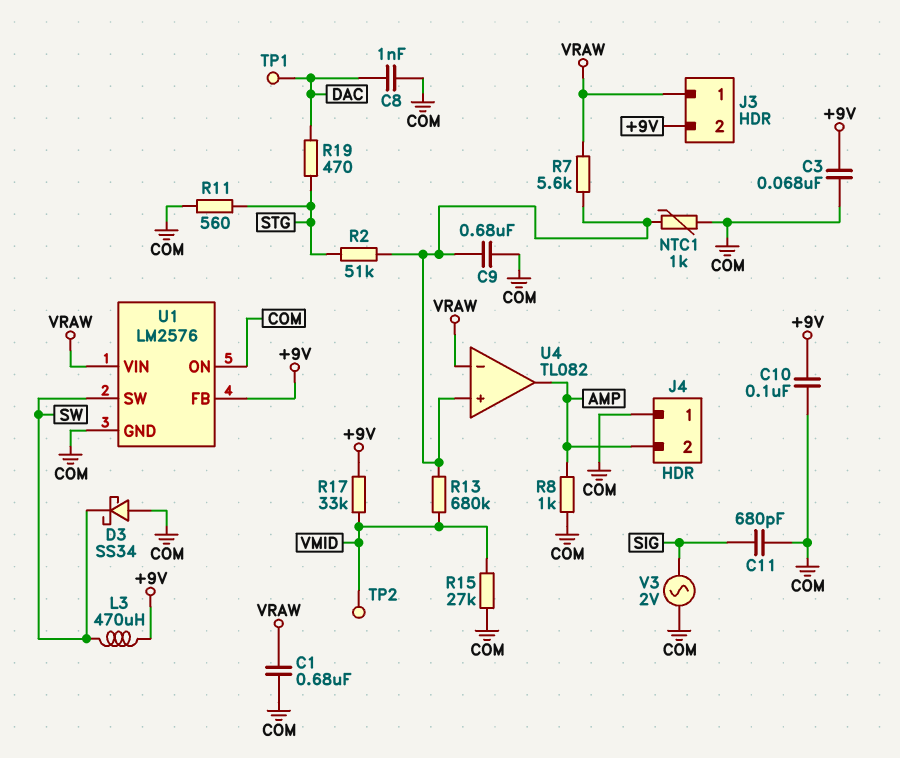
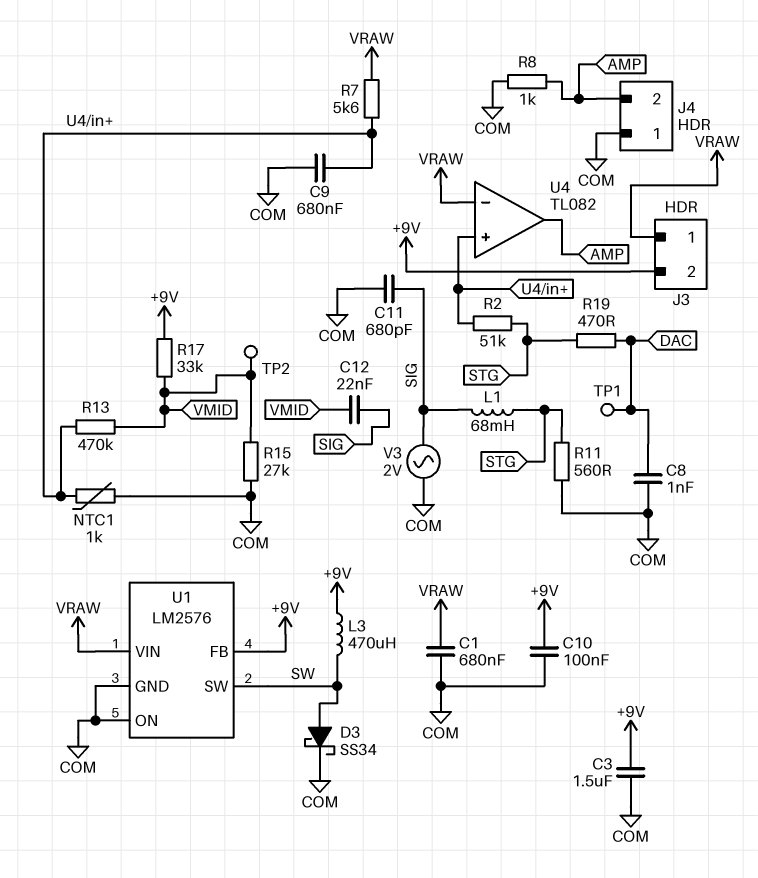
C3: 68nF (+9V, COM) -> 1.5uF (+9V, COM)
C12: none -> 22nF (SIG, VMID)
D3: schottky SS34 (A COM, K SW) -> schottky SS34 (A SW, K COM)
L1: none -> 68mH (SIG, STG)
R13: 680k (U4/in+, VMID) -> 470k (U4/in+, VMID)

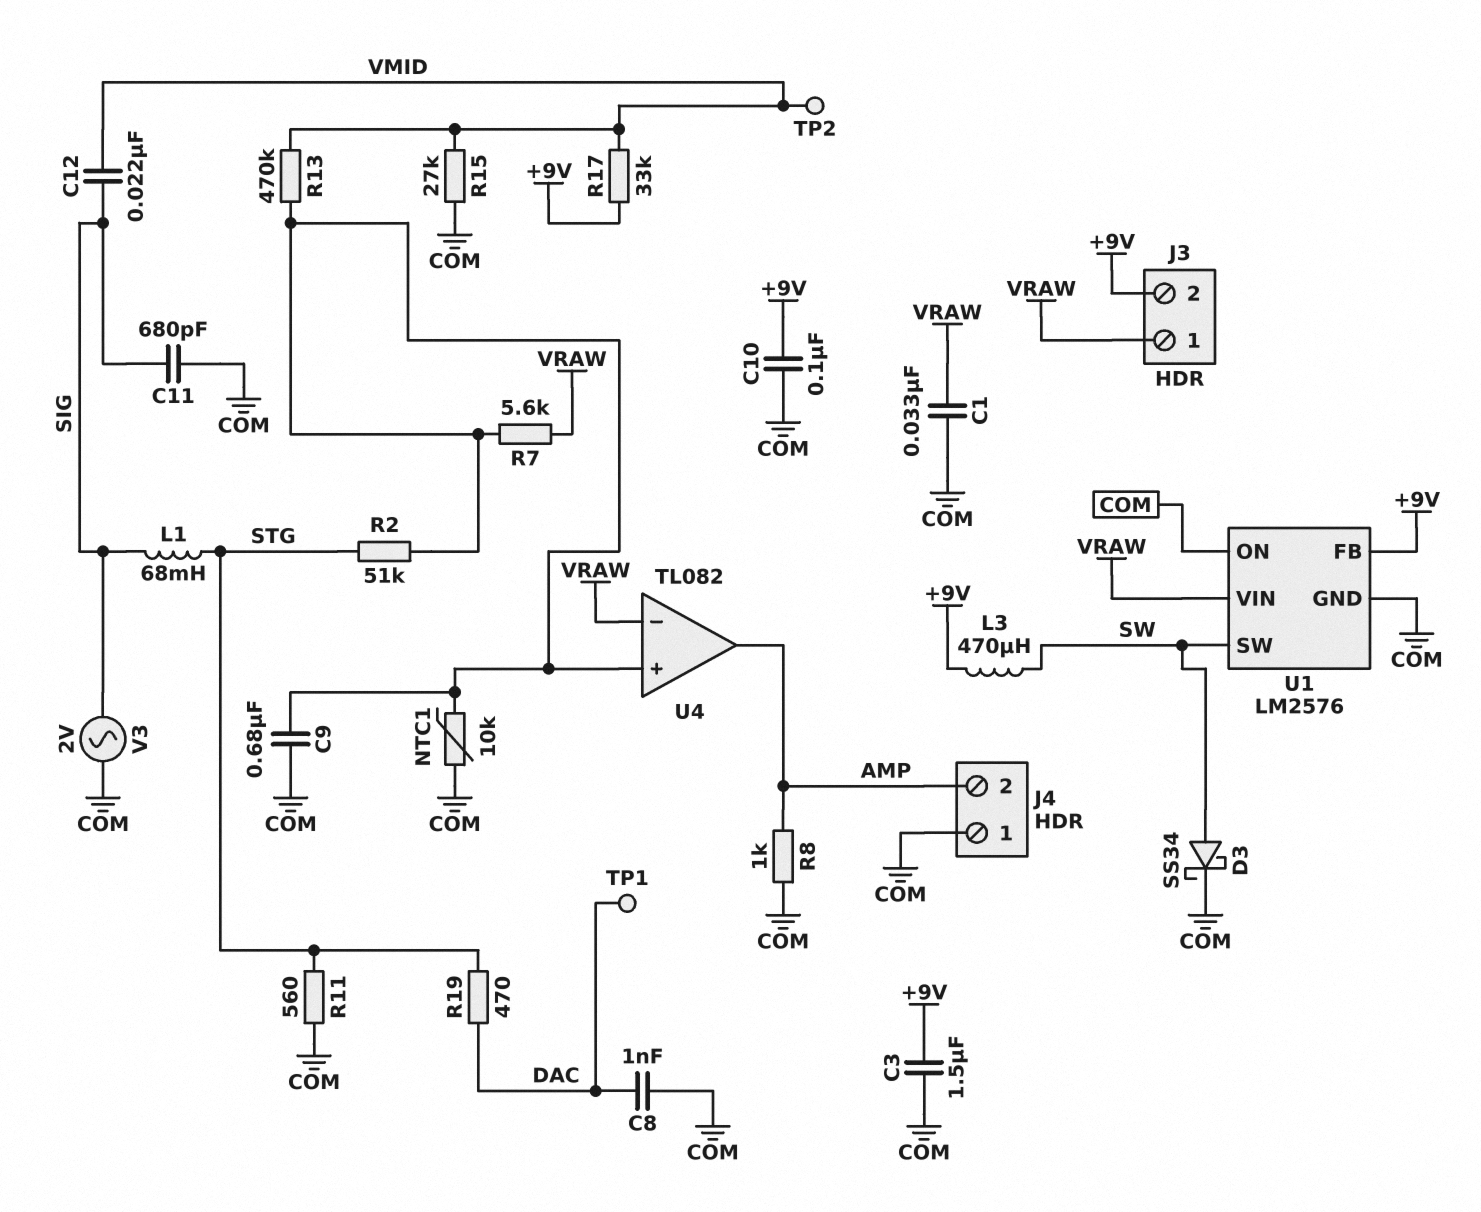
C1: 680nF (COM, VRAW) -> 33nF (COM, VRAW)
NTC1: 1k (COM, U4/in+) -> 10k (COM, U4/in+)

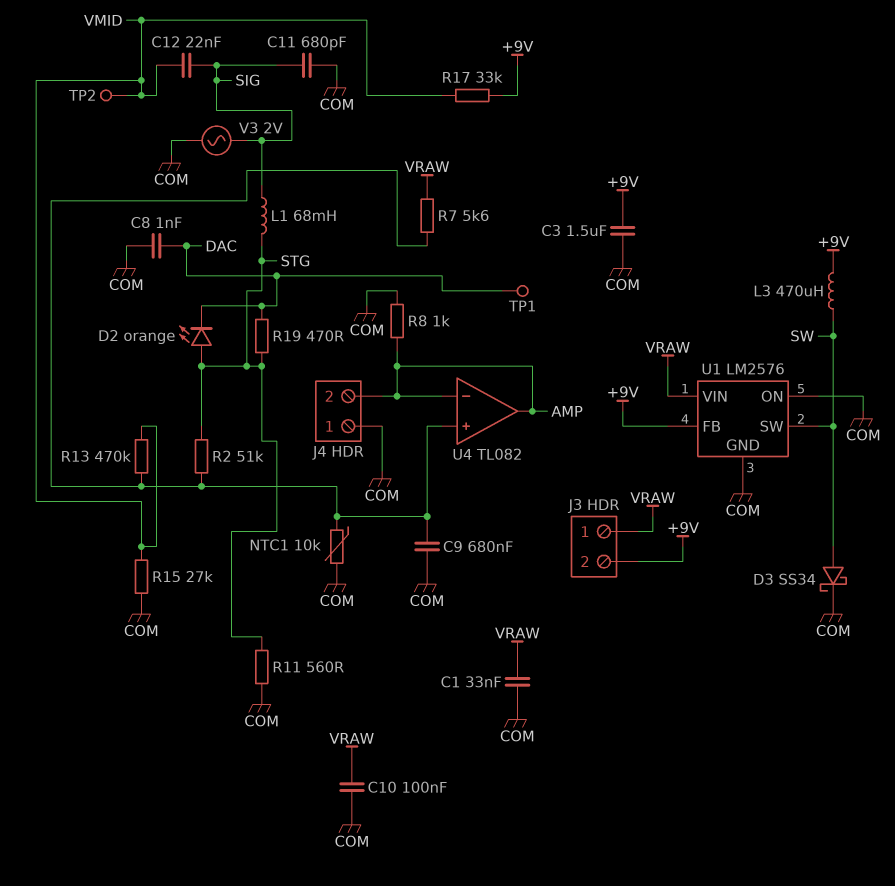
C10: 100nF (+9V, COM) -> 100nF (COM, VRAW)
D2: none -> LED orange (A STG, K DAC)
U4 pin in-: VRAW -> AMP

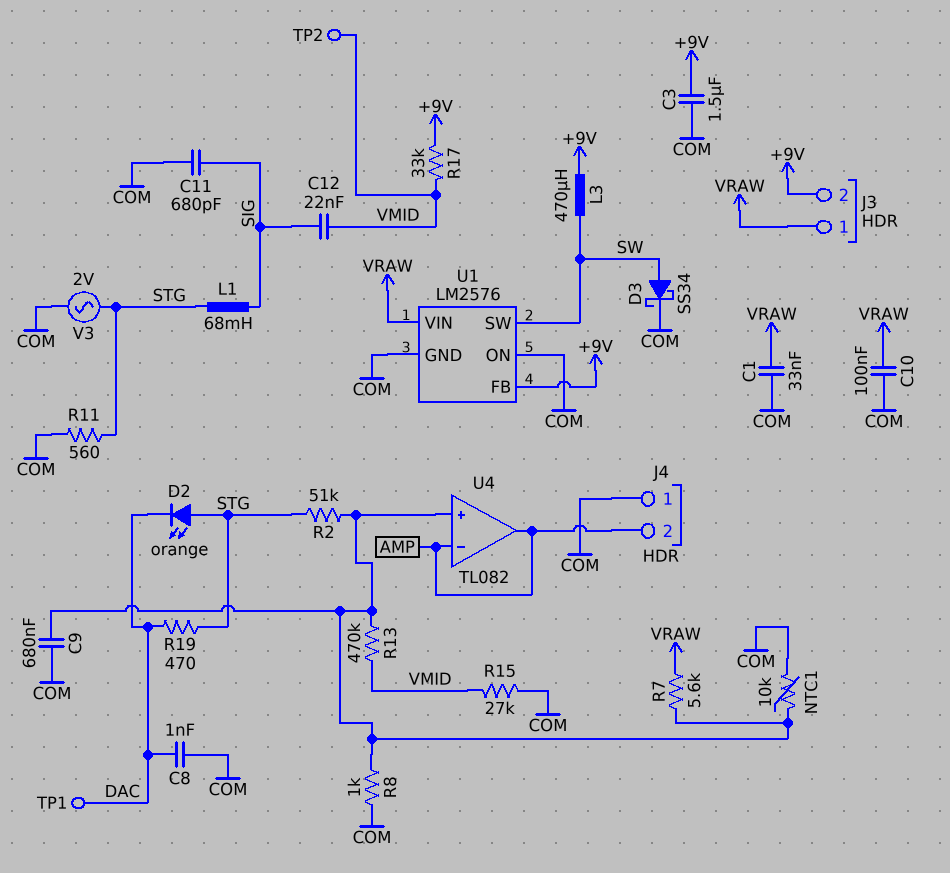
R8: 1k (AMP, COM) -> 1k (COM, U4/in+)
V3: AC 2V (COM, SIG) -> AC 2V (COM, STG)

